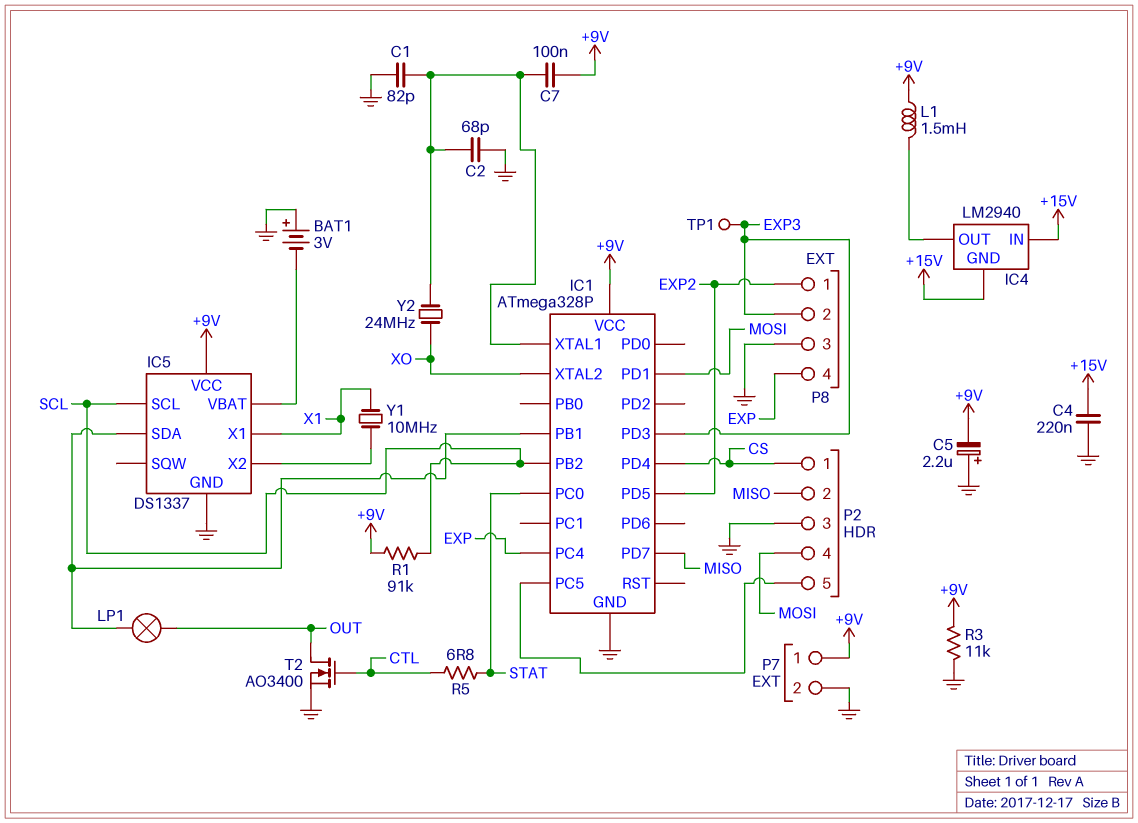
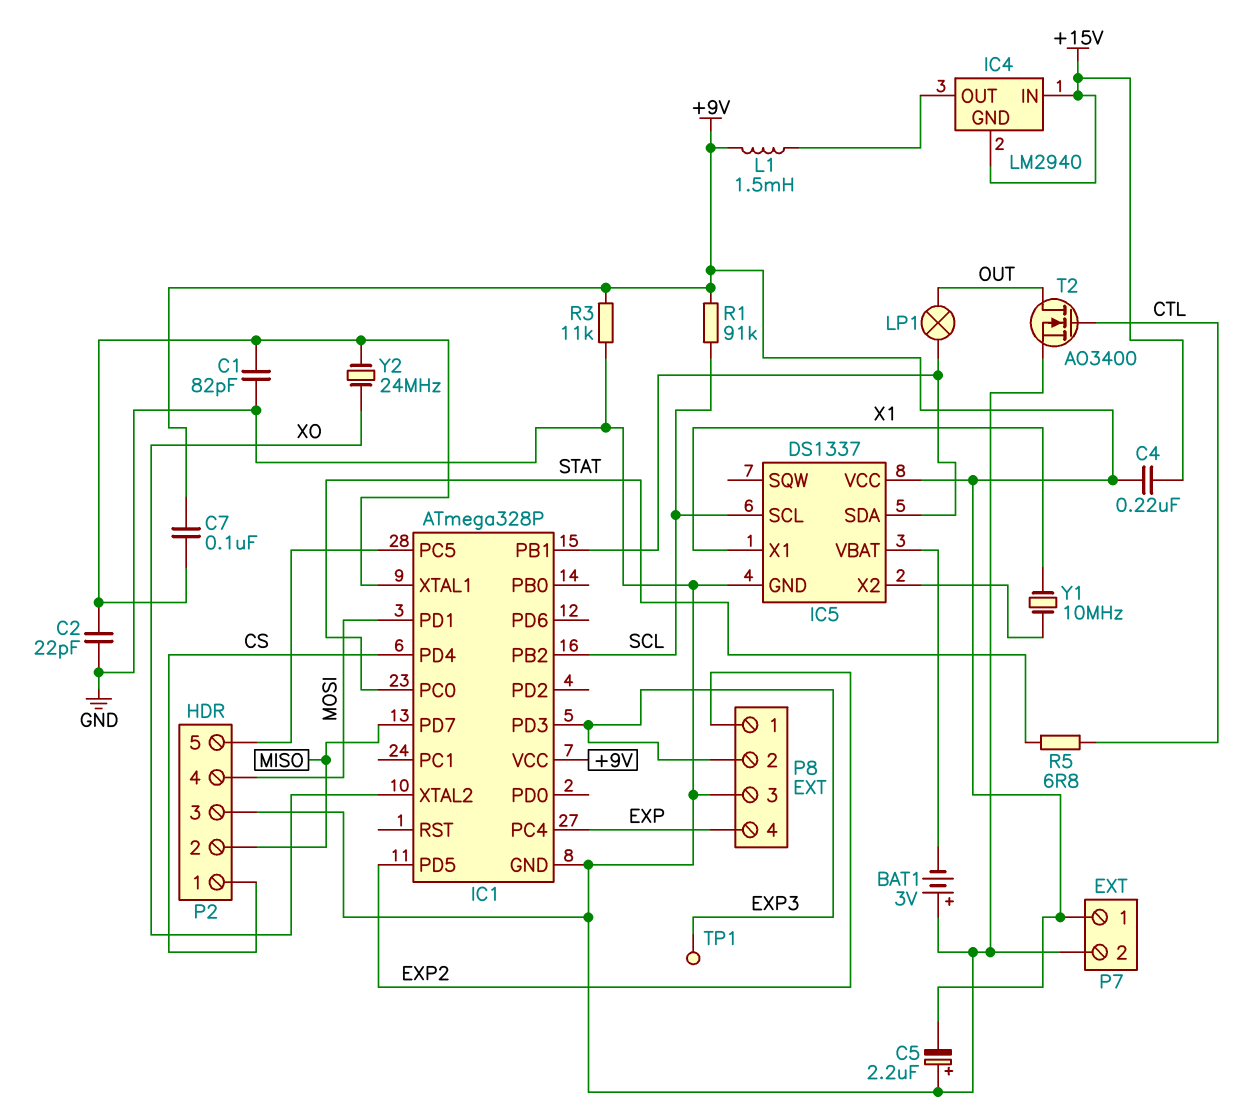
C2: 68pF (GND, IC1/XTAL1) -> 22pF (GND, IC1/XTAL1)
C4: 220nF (+15V, GND) -> 220nF (+9V, +15V)

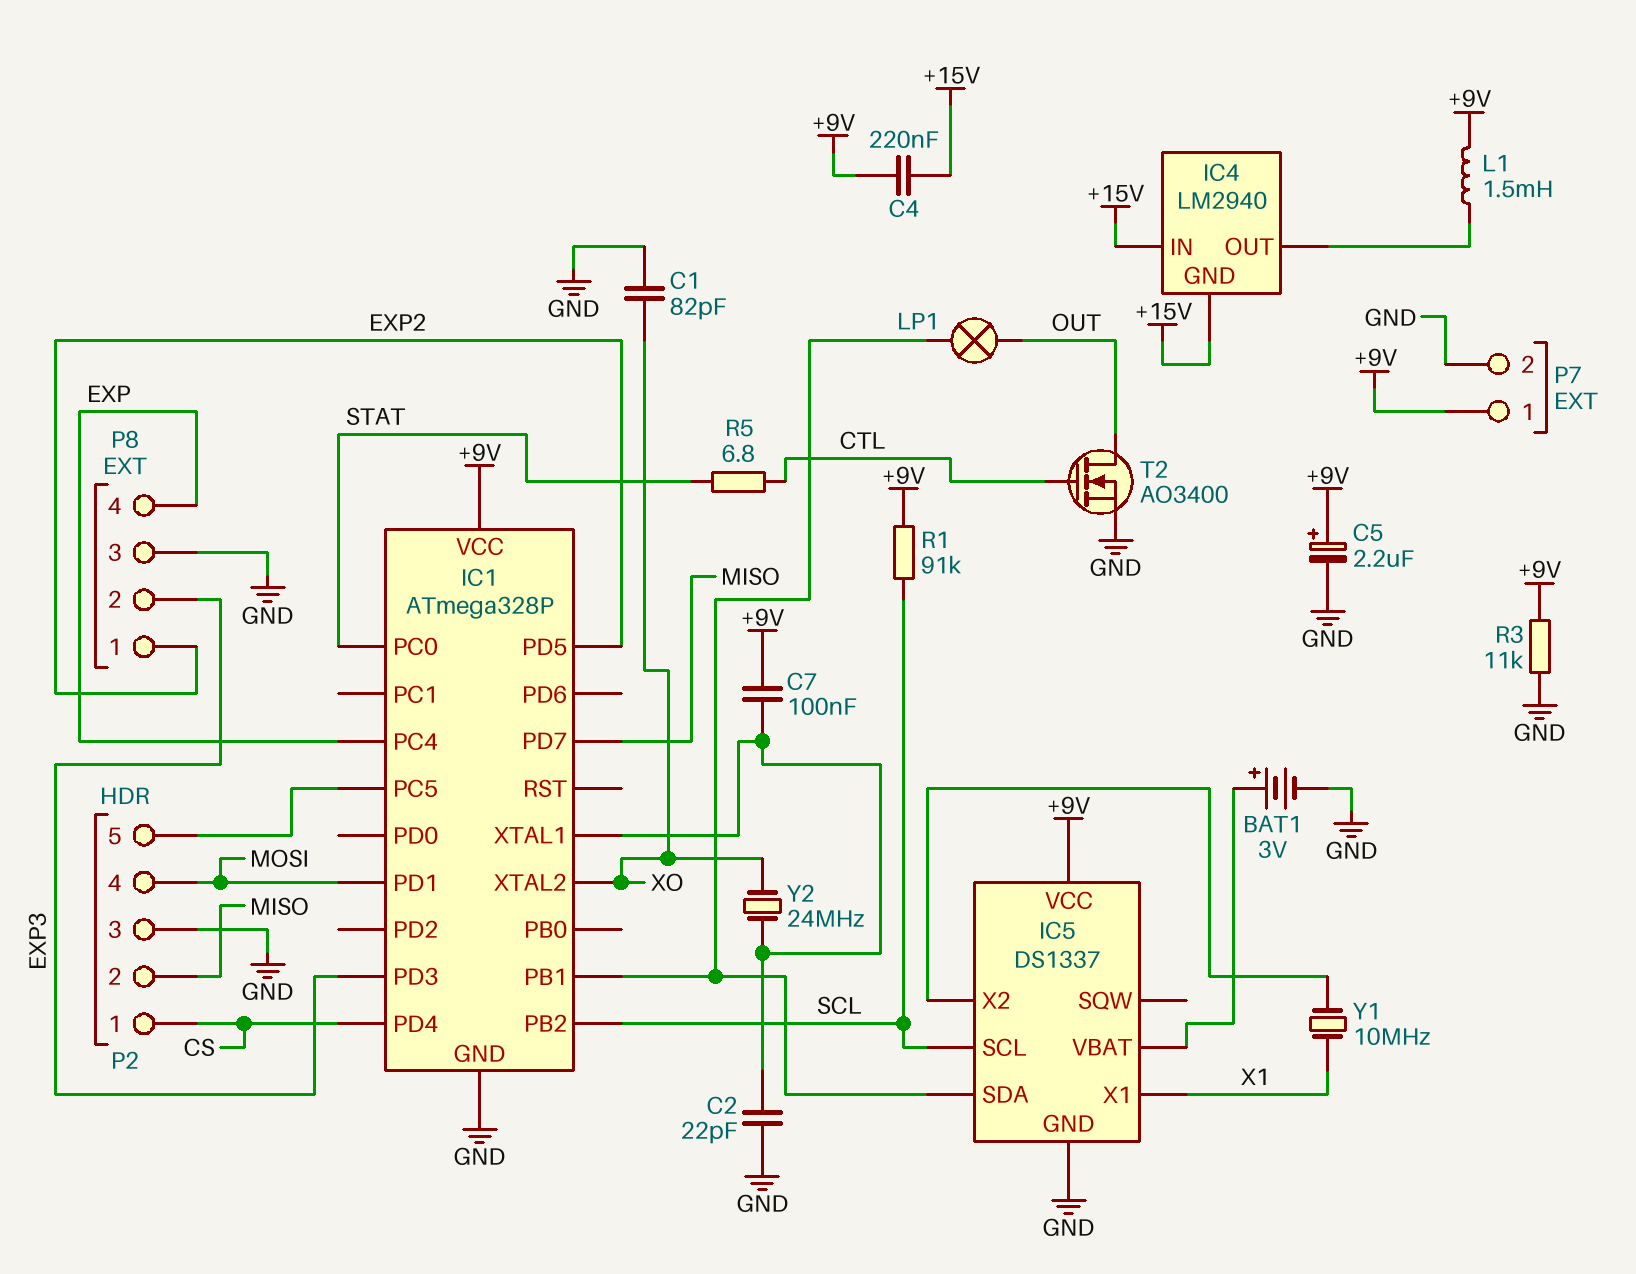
BAT1: 3V (plus GND, minus IC5/VBAT) -> 3V (plus IC5/VBAT, minus GND)
C1: 82pF (GND, IC1/XTAL1) -> 82pF (GND, XO)
C5: 2.2uF (plus GND, minus +9V) -> 2.2uF (plus +9V, minus GND)
TP1: test point (EXP3) -> none

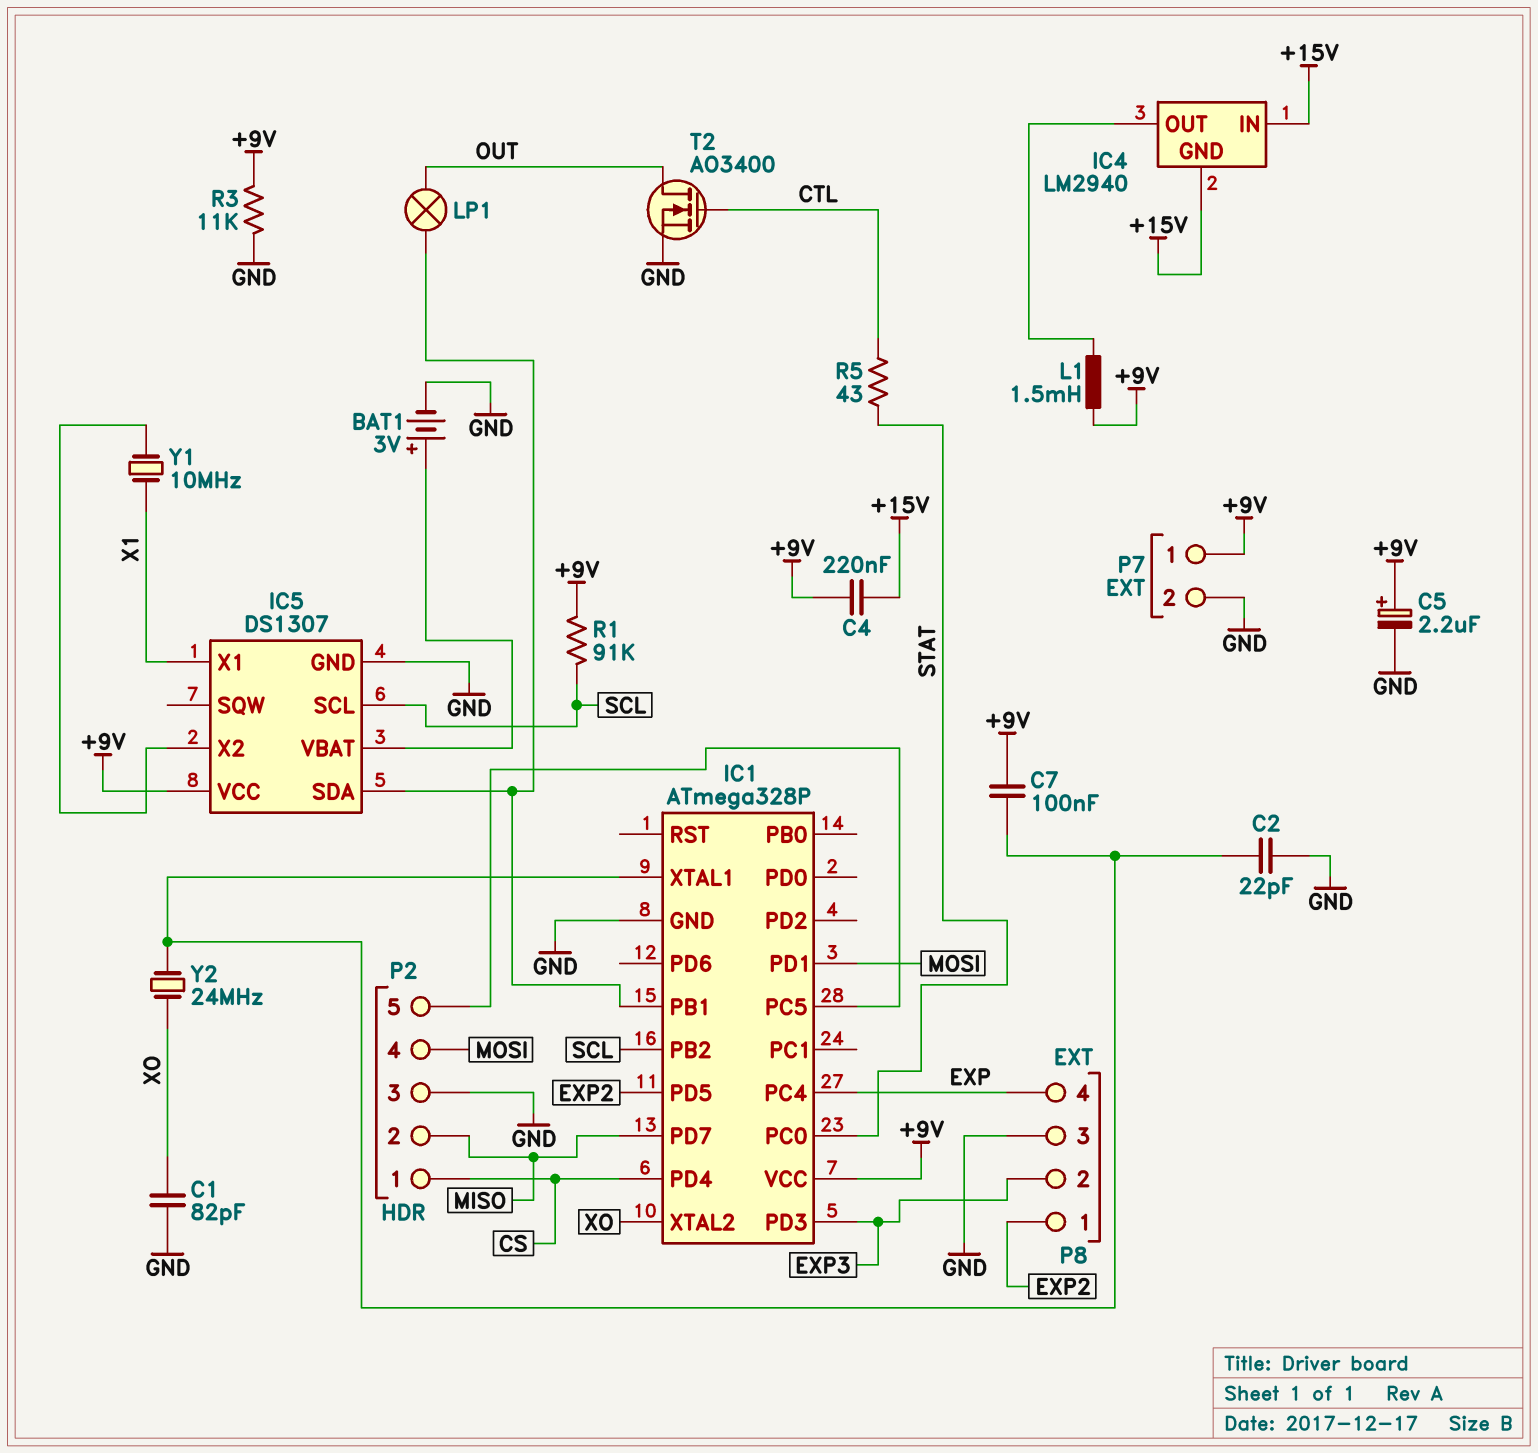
IC5: DS1337 -> DS1307
R5: 6.8 (CTL, STAT) -> 43 (CTL, STAT)

